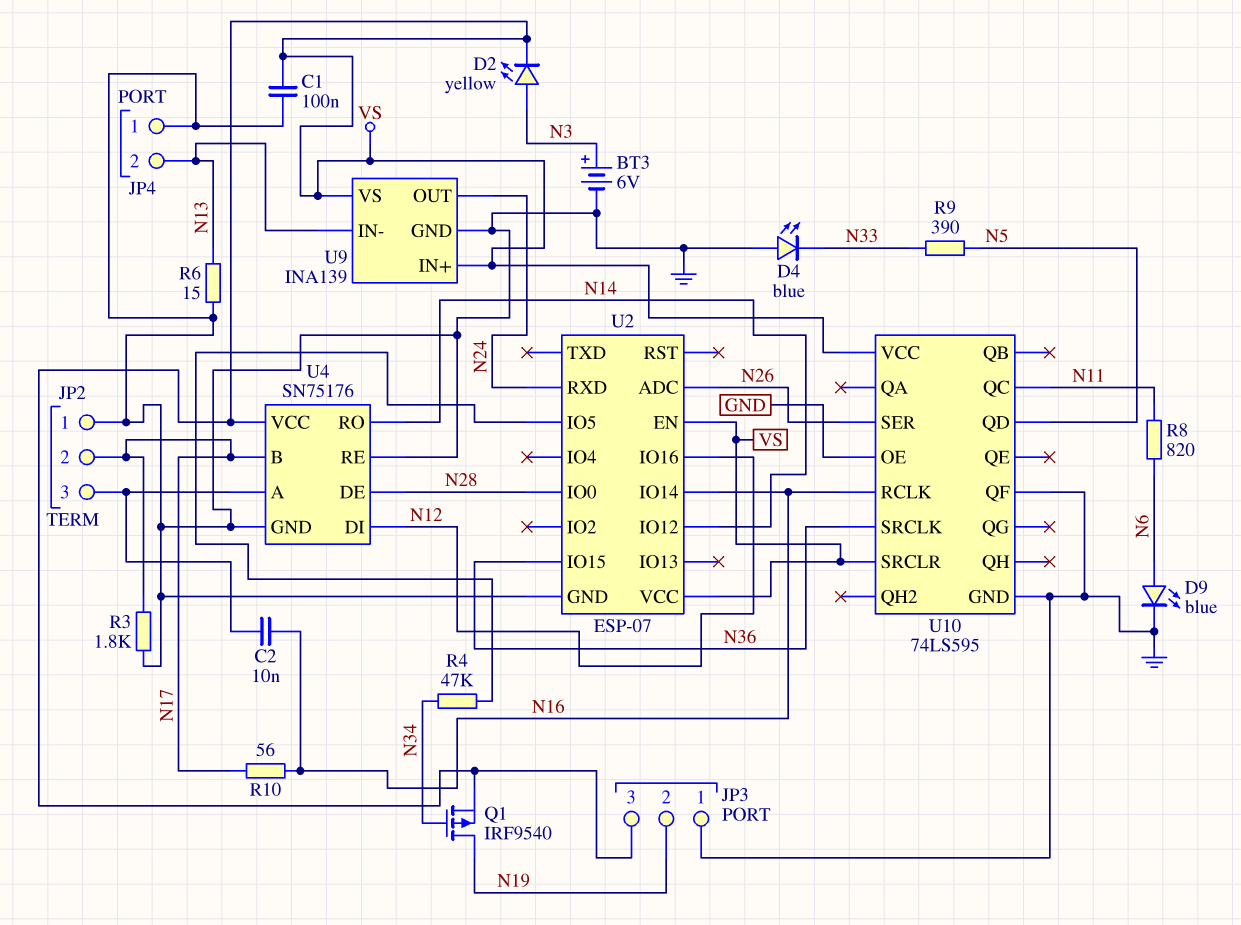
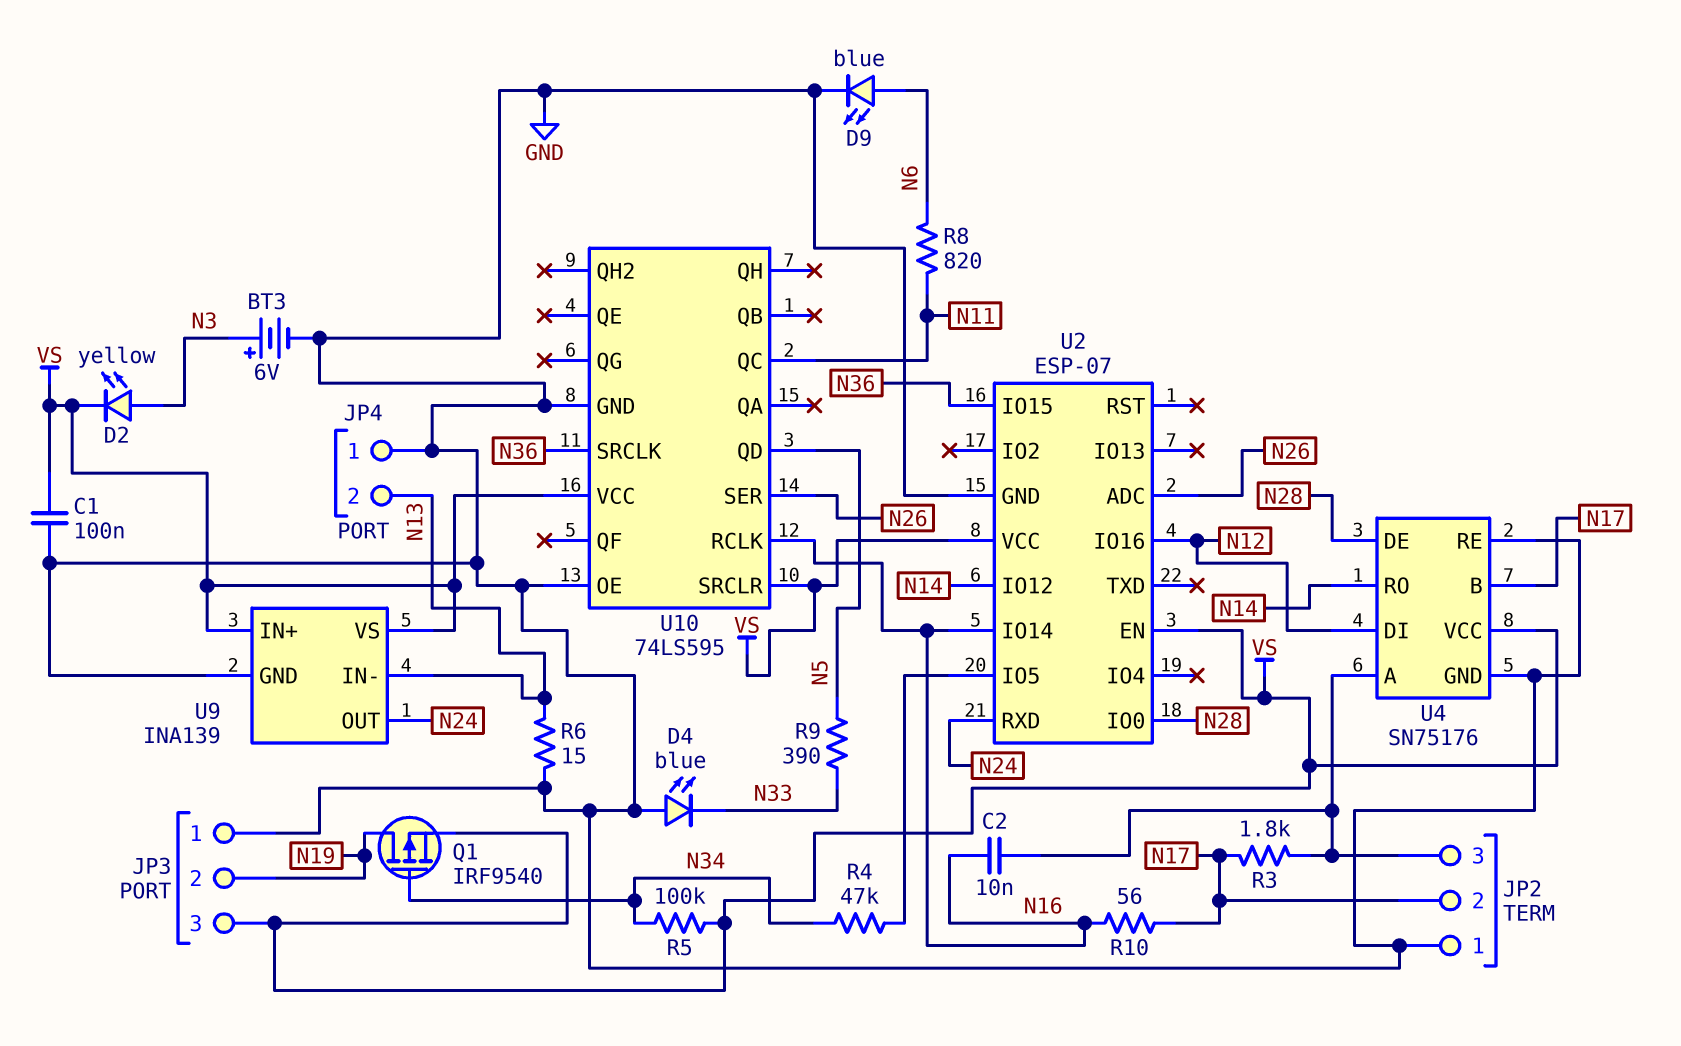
R3: 1.8k (GND, N17) -> 1.8k (JP2/3, N17)
R5: none -> 100k (N34, VS)
U10 pin QF: GND -> none

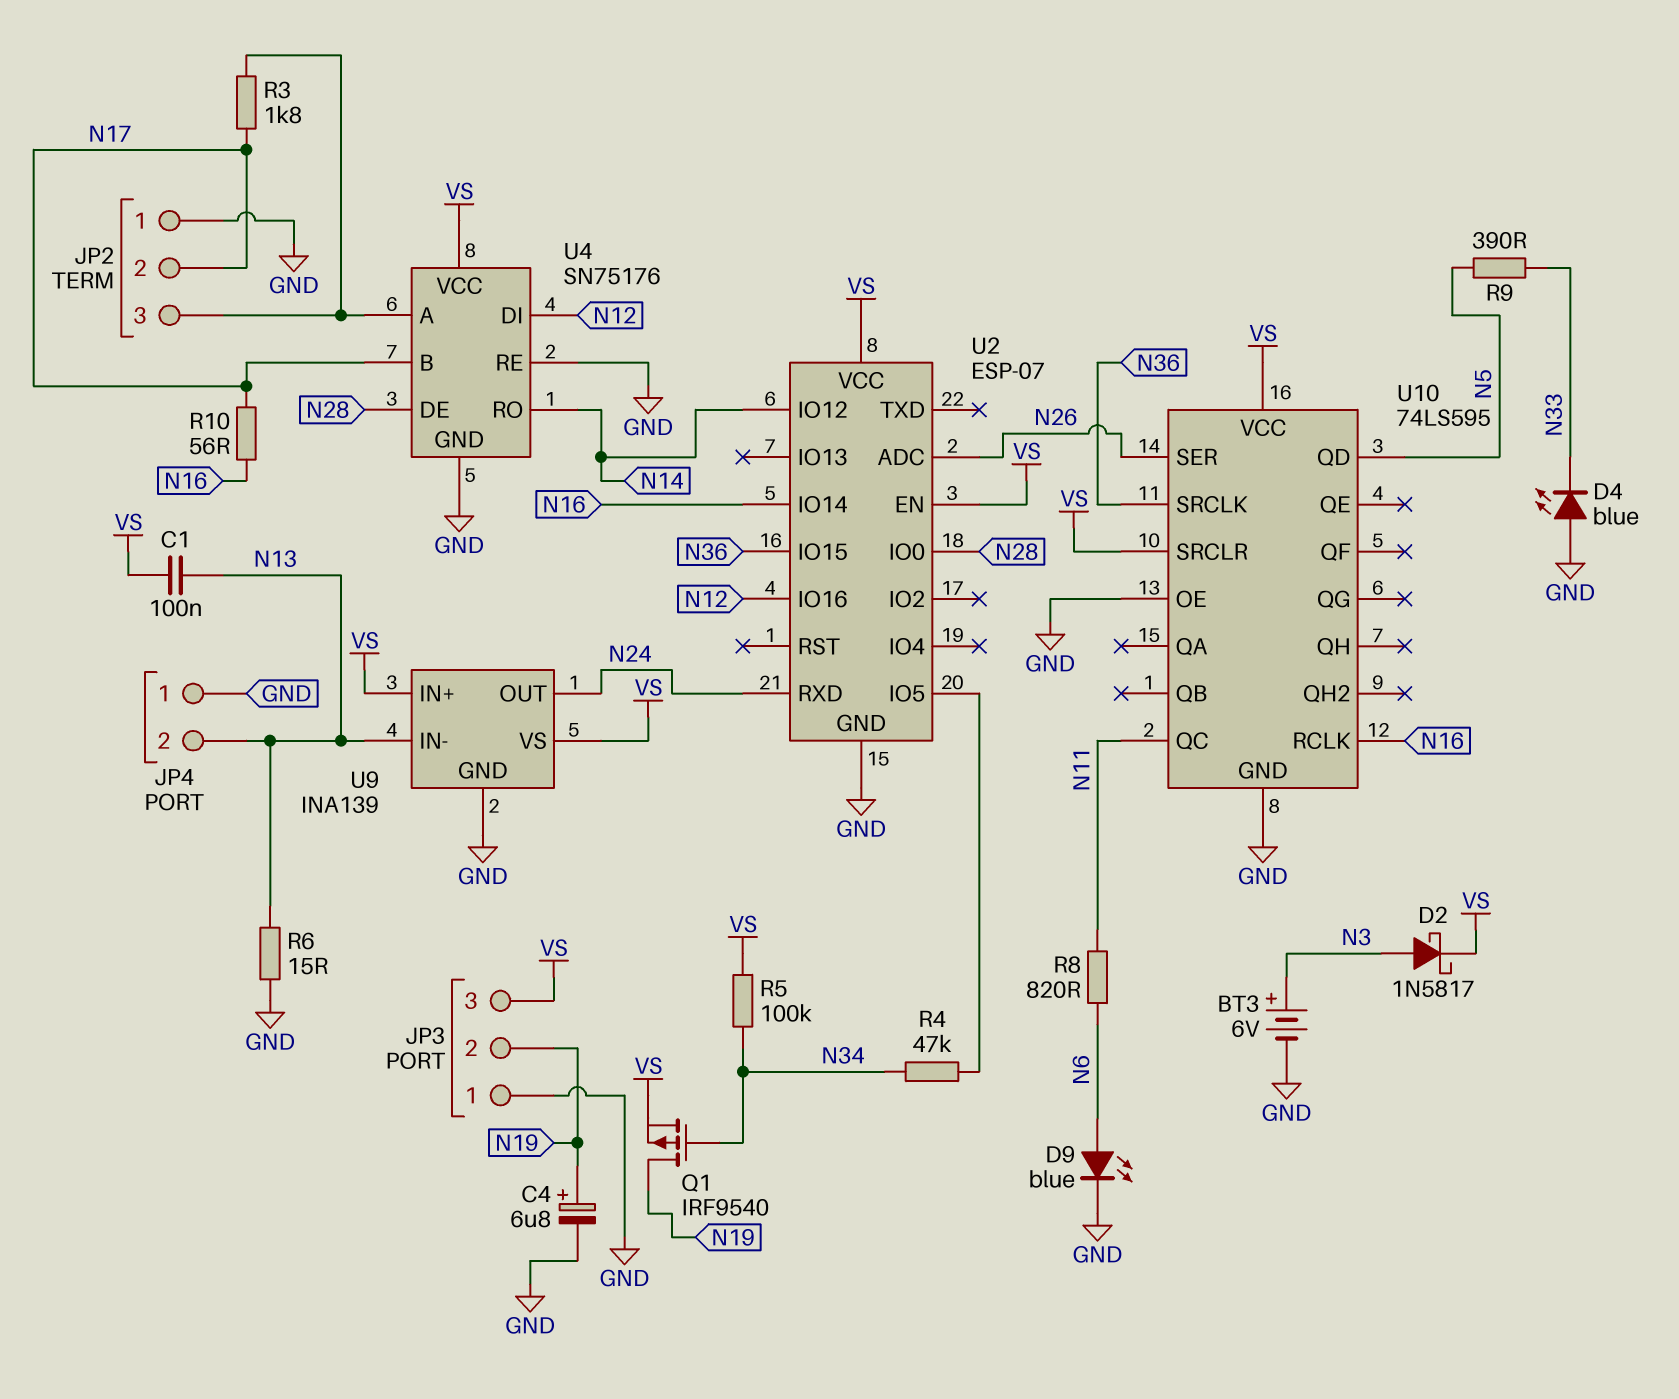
C1: 100nF (GND, VS) -> 100nF (N13, VS)
C2: 10nF (JP2/3, N16) -> none
C4: none -> 6.8uF (plus N19, minus GND)
D2: LED yellow (A N3, K VS) -> schottky 1N5817 (A N3, K VS)

